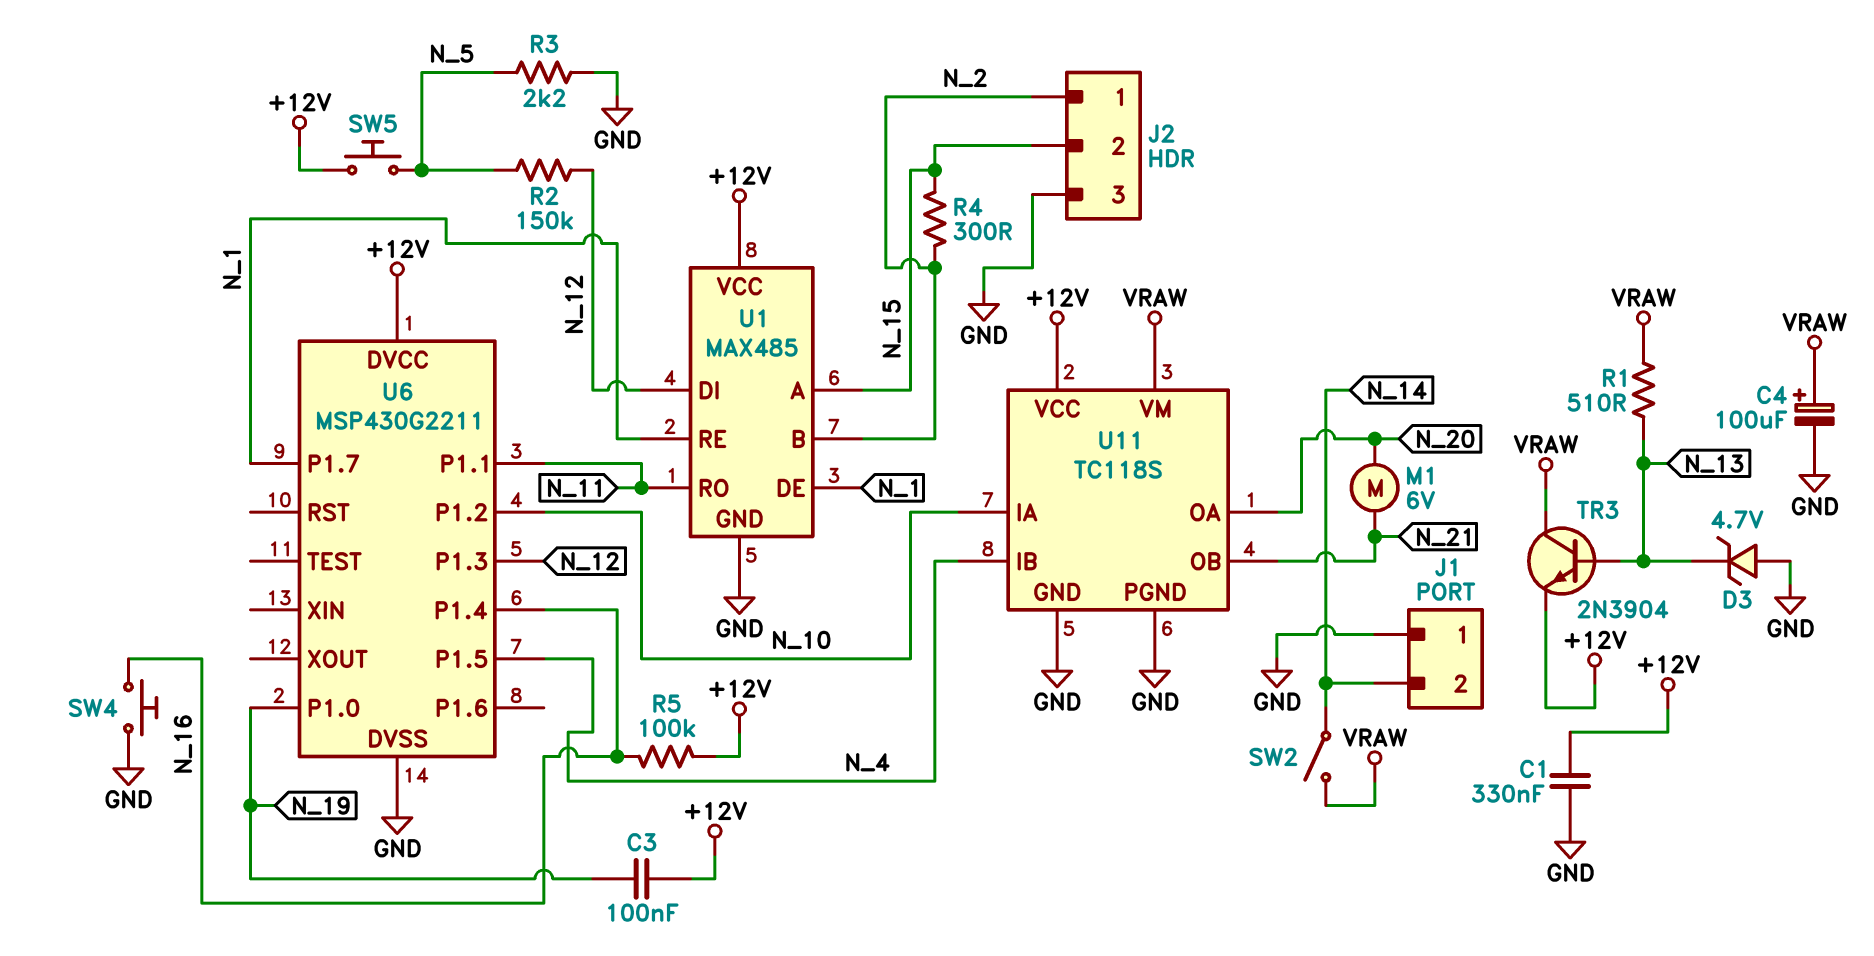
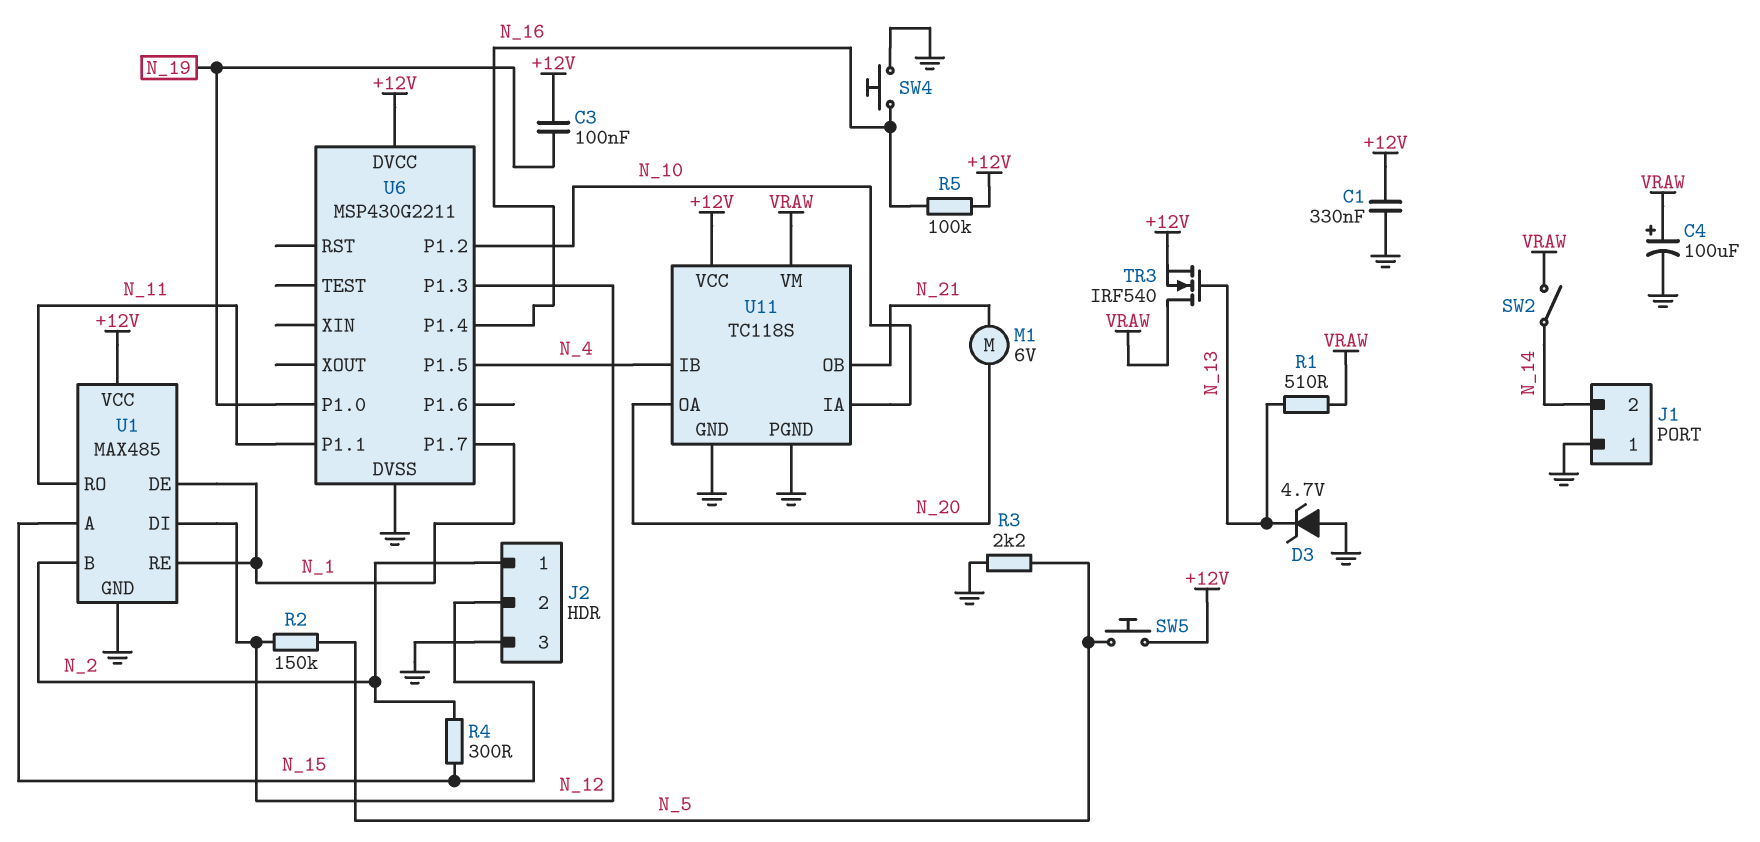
TR3: NPN 2N3904 (B N_13, C VRAW, E +12V) -> NMOS IRF540 (G N_13, D VRAW, S +12V)

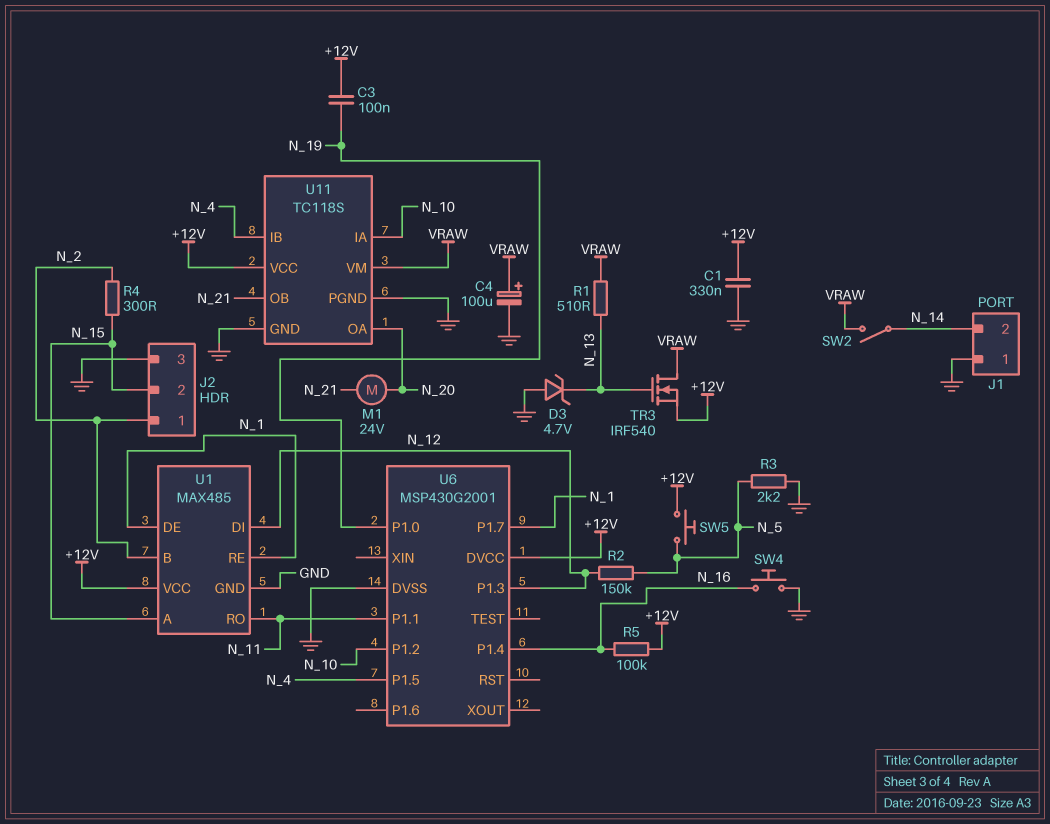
M1: motor 6V (N_20, N_21) -> motor 24V (N_20, N_21)
U6: MSP430G2211 -> MSP430G2001

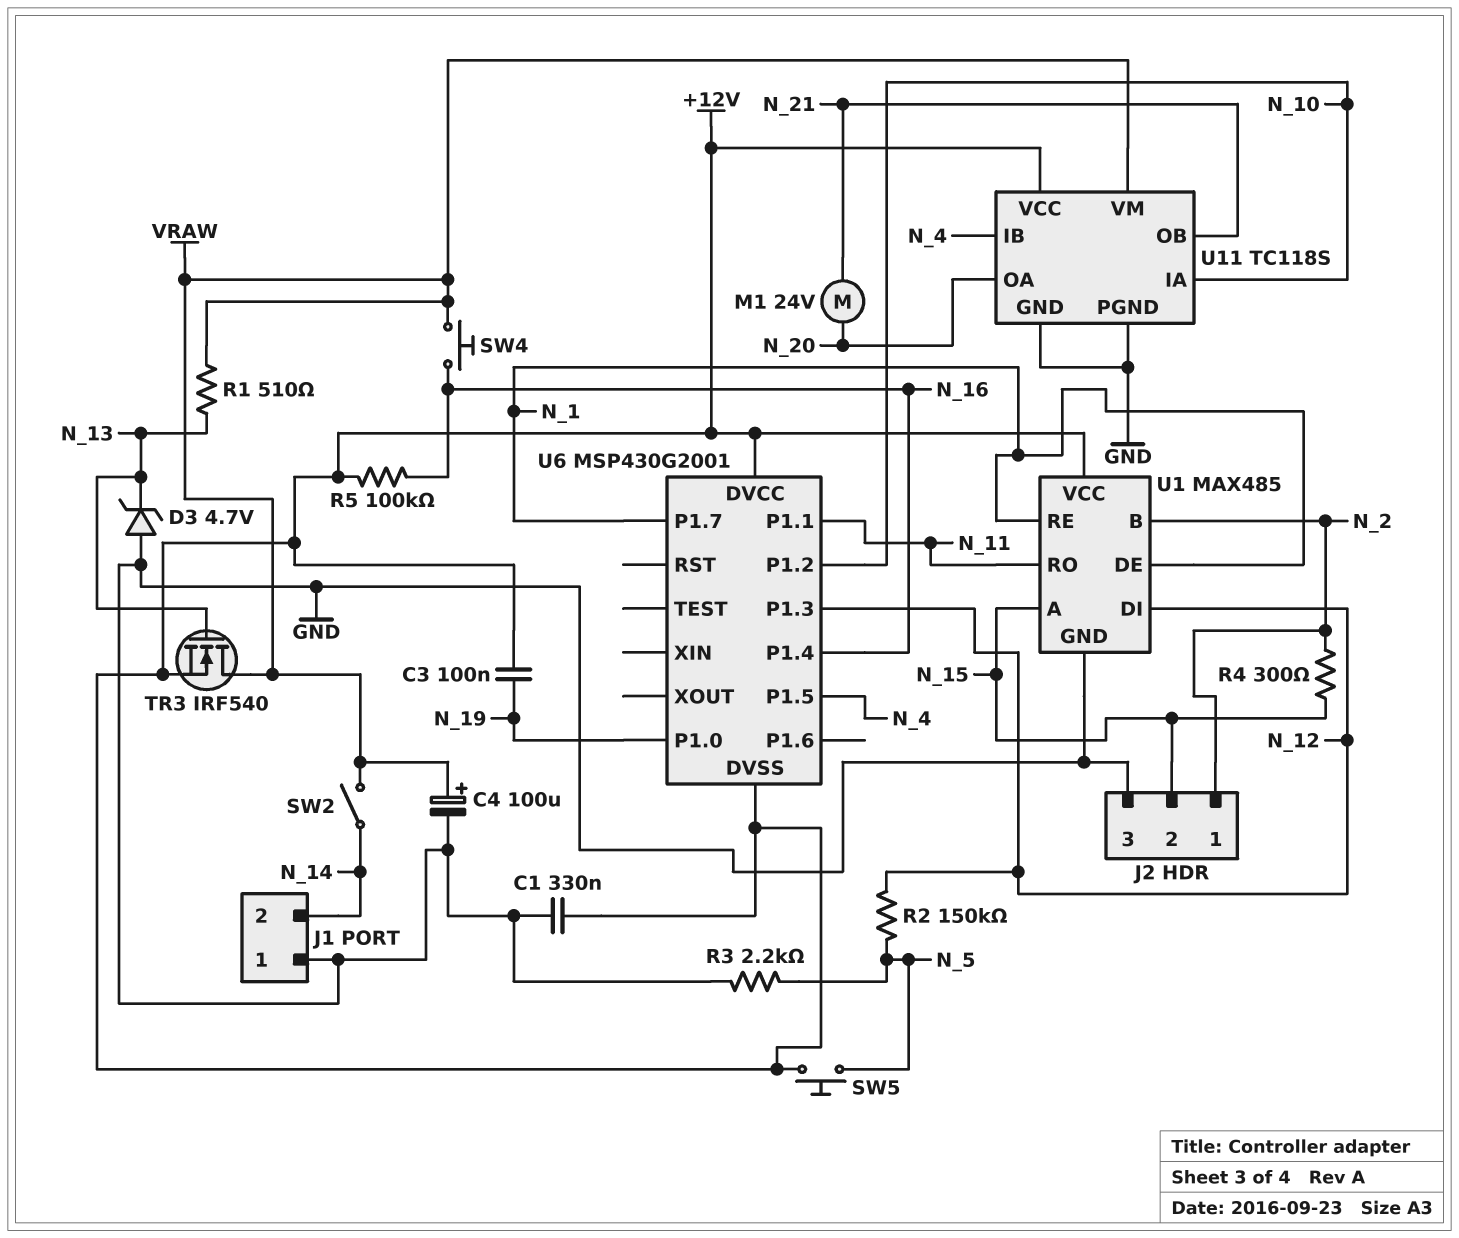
SW4: button (GND, N_16) -> button (N_16, VRAW)
U6 pin DVSS: GND -> +12V

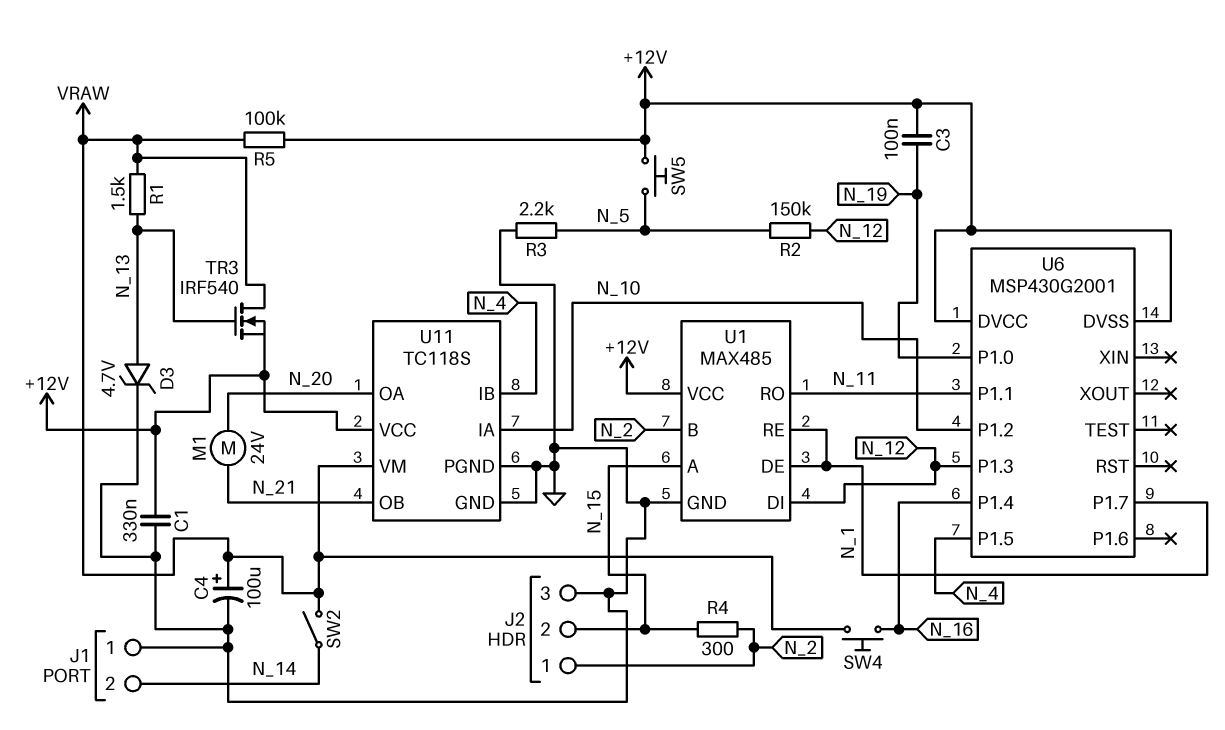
D3: zener 4.7V (A GND, K N_13) -> zener 4.7V (A N_13, K GND)
R1: 510 (N_13, VRAW) -> 1.5k (N_13, VRAW)
R5: 100k (+12V, N_16) -> 100k (+12V, VRAW)

